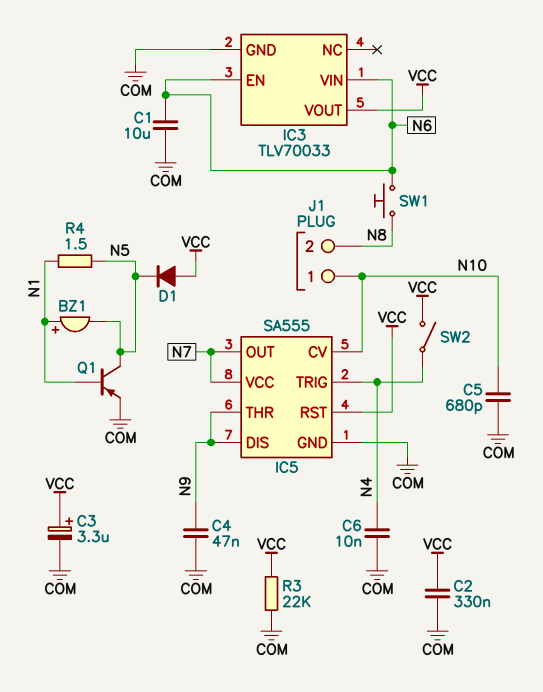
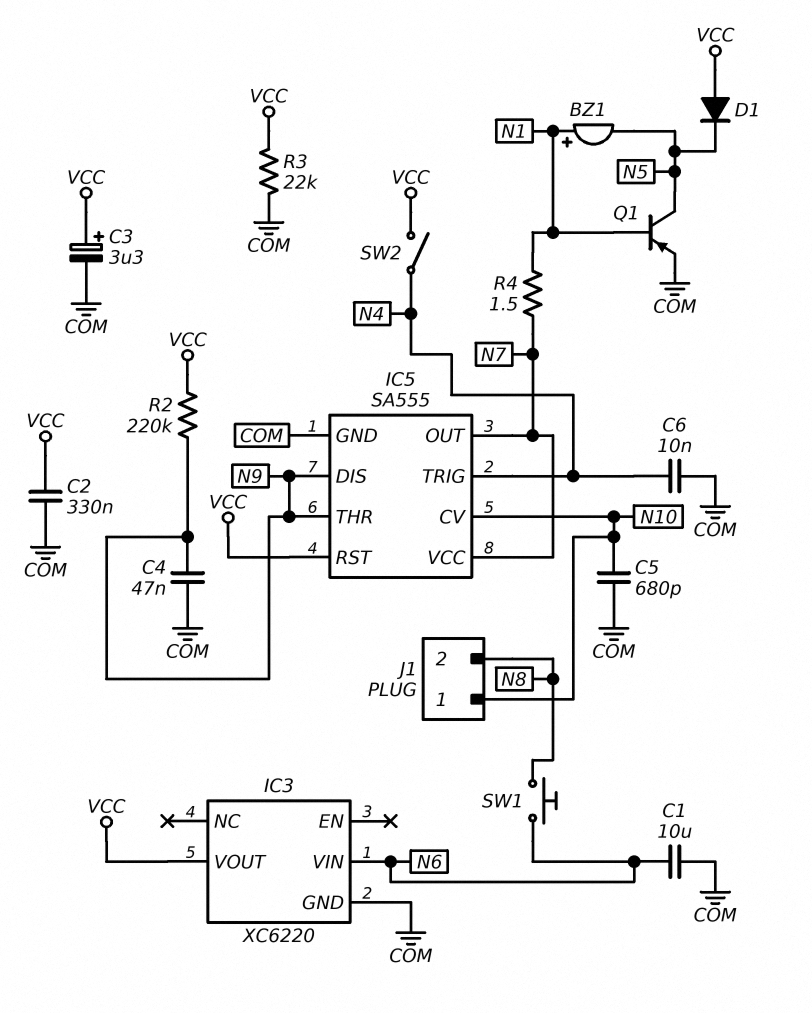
IC3: TLV70033 -> XC6220
IC3 pin EN: N6 -> none
R2: none -> 220k (N9, VCC)
R4: 1.5 (N1, N5) -> 1.5 (N1, N7)

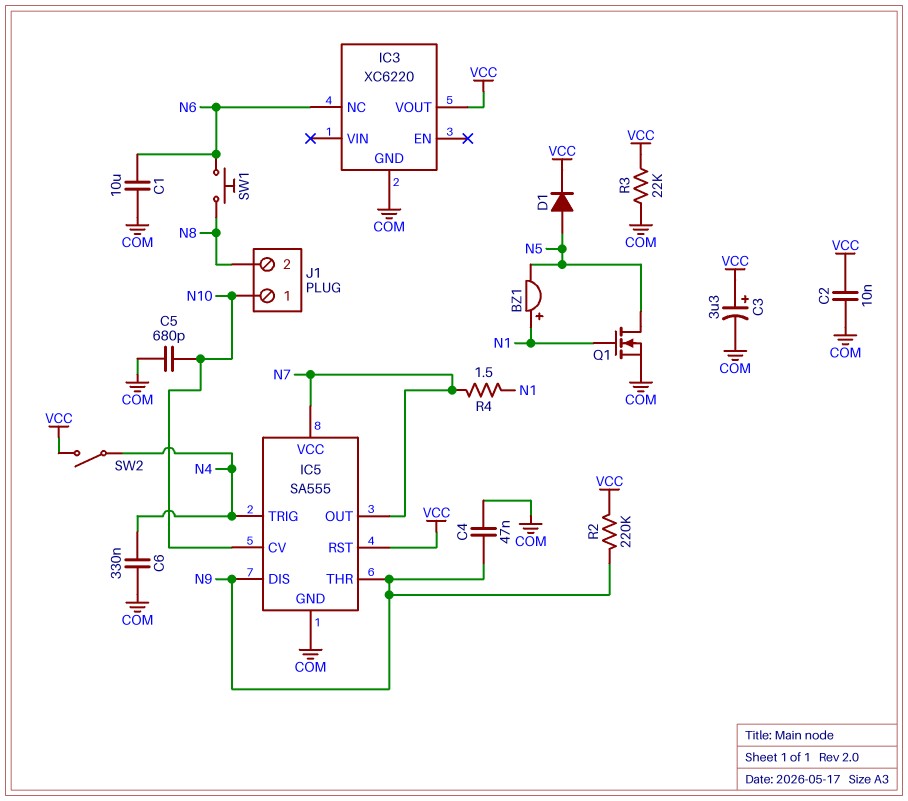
C2: 330nF (COM, VCC) -> 10nF (COM, VCC)
C6: 10nF (COM, N4) -> 330nF (COM, N4)
D1: diode (A VCC, K N5) -> diode (A N5, K VCC)
IC3 pin NC: none -> N6
IC3 pin VIN: N6 -> none
Q1: PNP (B N1, C N5, E COM) -> NMOS (G N1, D N5, S COM)

